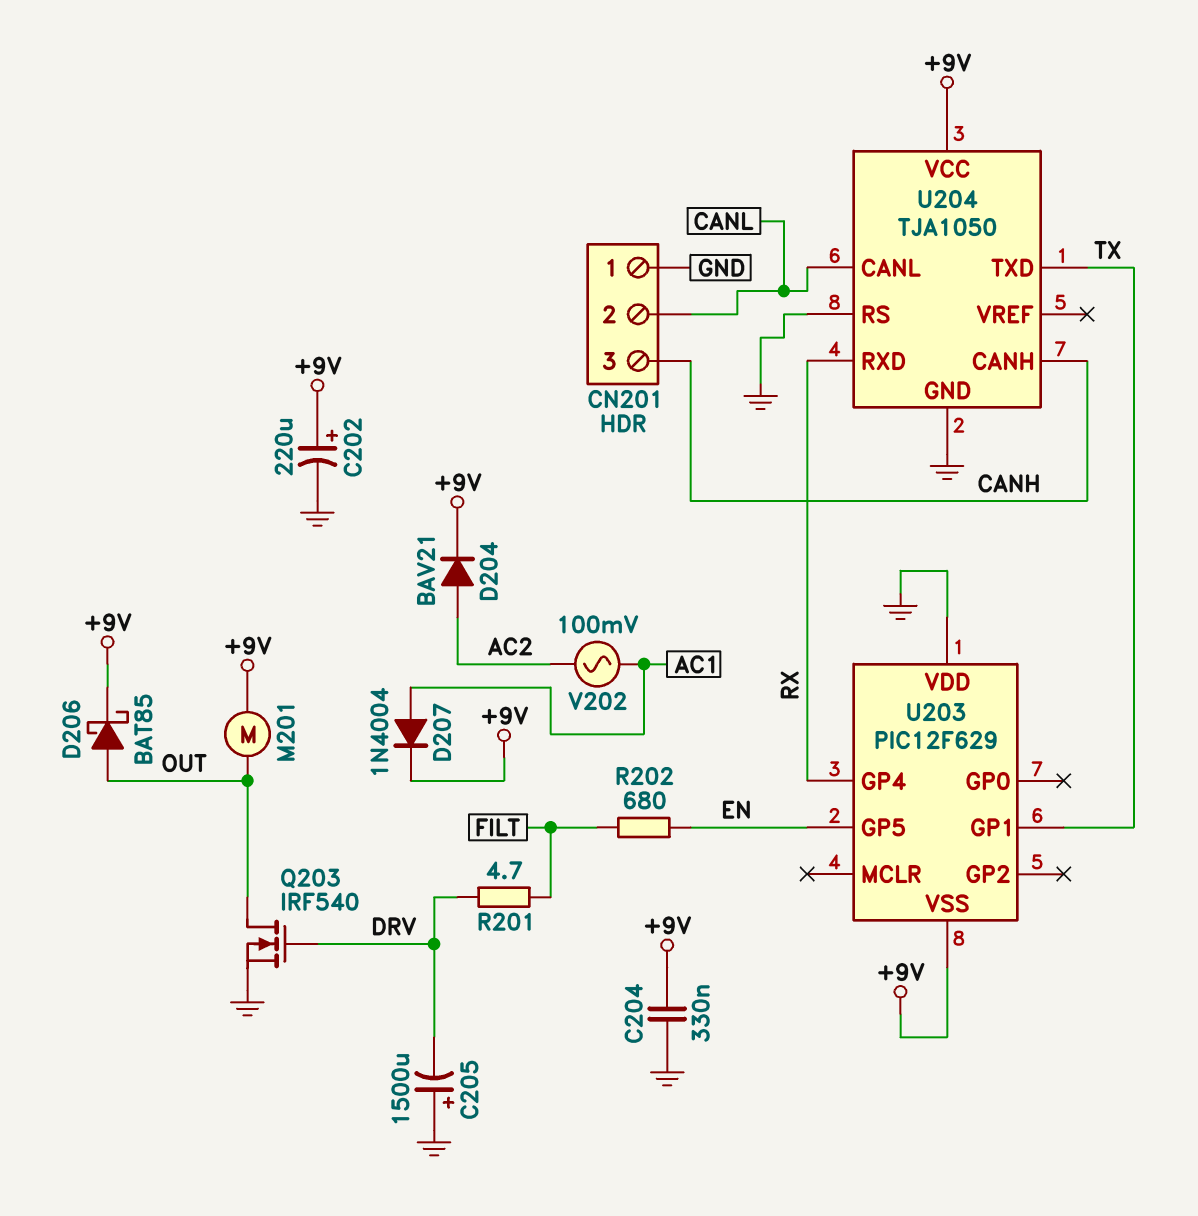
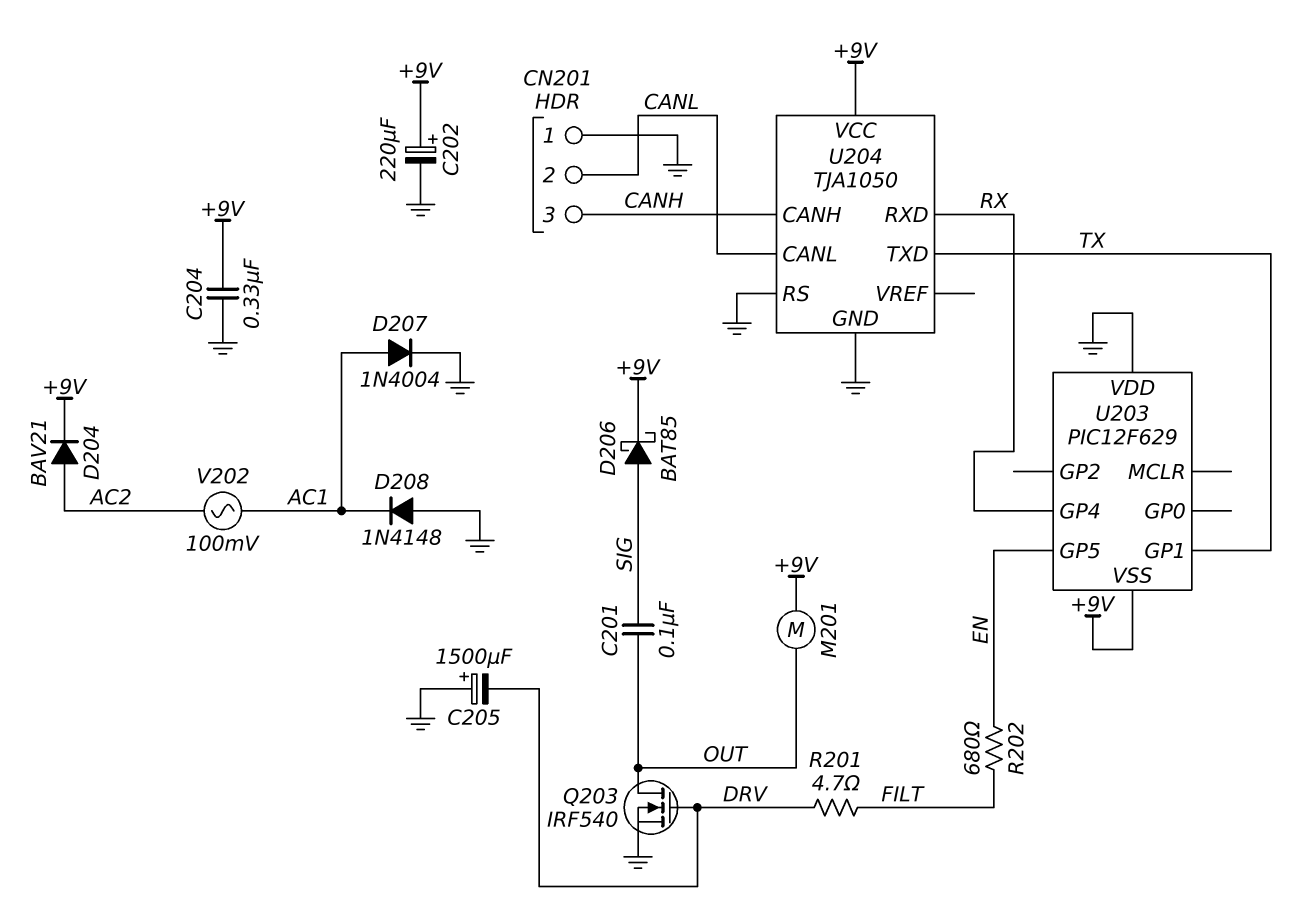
C201: none -> 100nF (OUT, SIG)
D206: schottky BAT85 (A OUT, K +9V) -> schottky BAT85 (A SIG, K +9V)
D207: diode 1N4004 (A AC1, K +9V) -> diode 1N4004 (A AC1, K GND)
D208: none -> diode 1N4148 (A GND, K AC1)

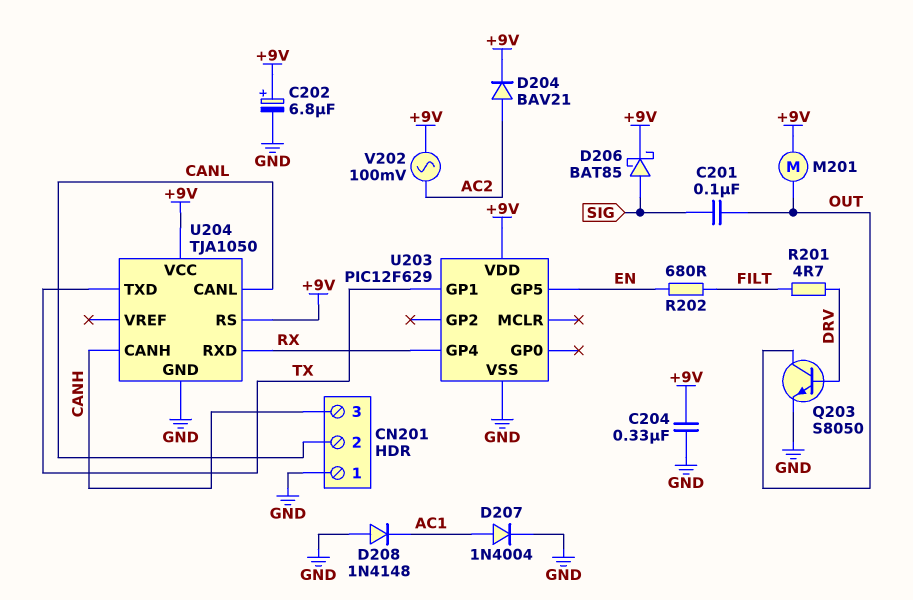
C202: 220uF (plus +9V, minus GND) -> 6.8uF (plus +9V, minus GND)
C205: 1500uF (plus GND, minus DRV) -> none
Q203: NMOS IRF540 (G DRV, D OUT, S GND) -> NPN S8050 (B DRV, C OUT, E GND)
U203 pin VDD: GND -> +9V
U203 pin VSS: +9V -> GND
U204 pin RS: GND -> +9V
V202: AC 100mV (AC1, AC2) -> AC 100mV (+9V, AC2)

